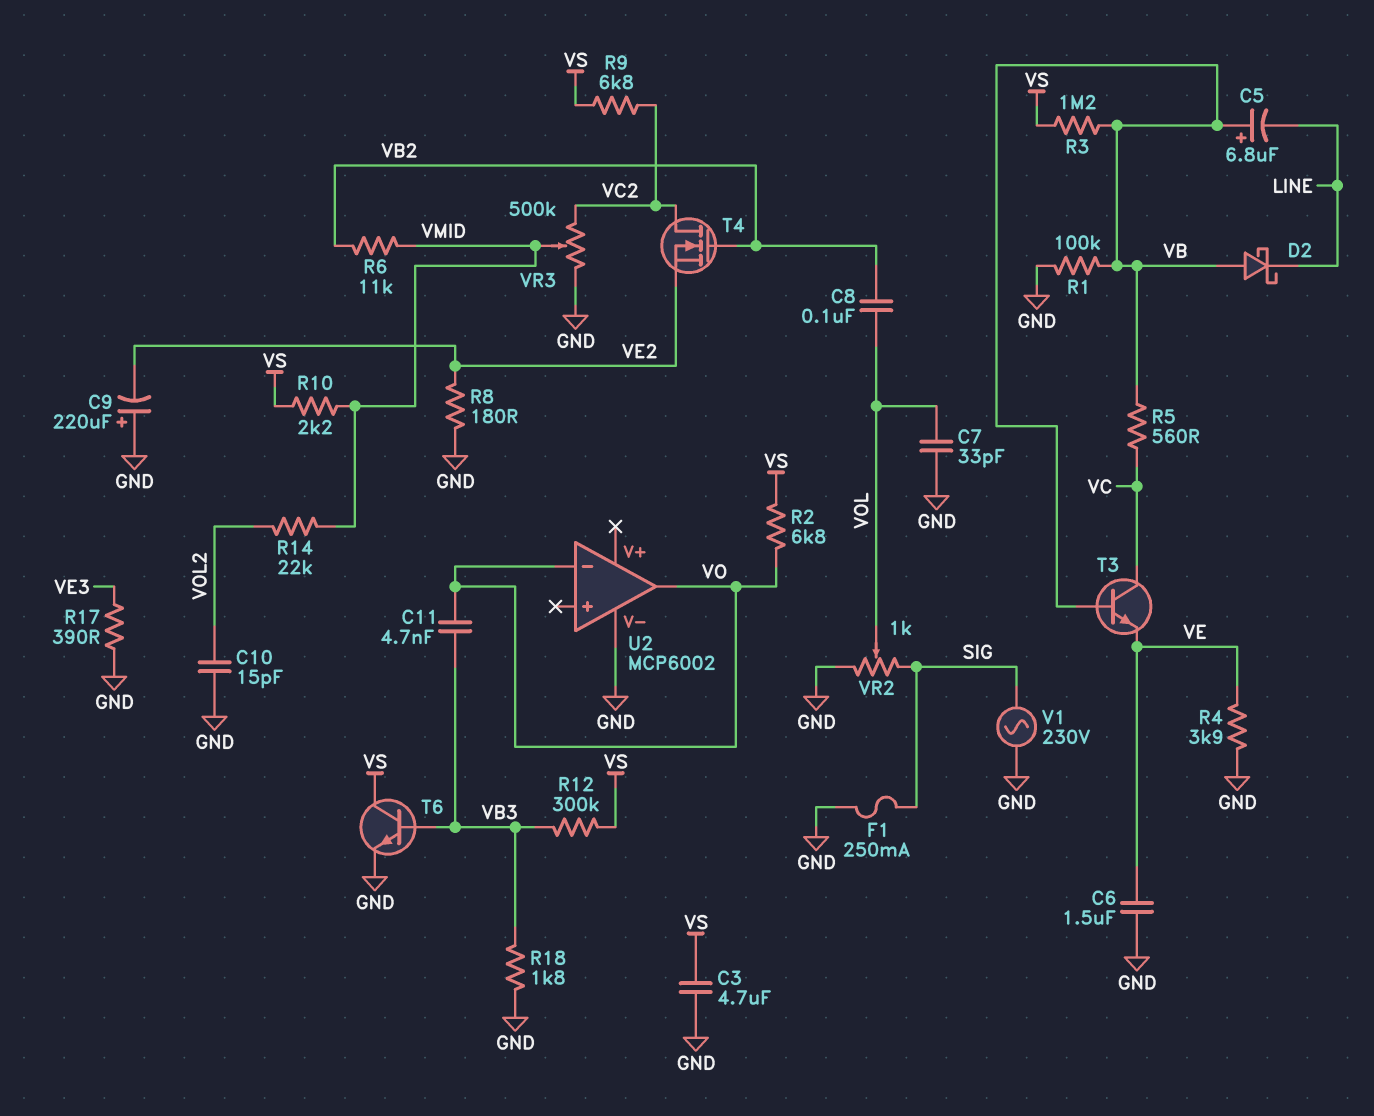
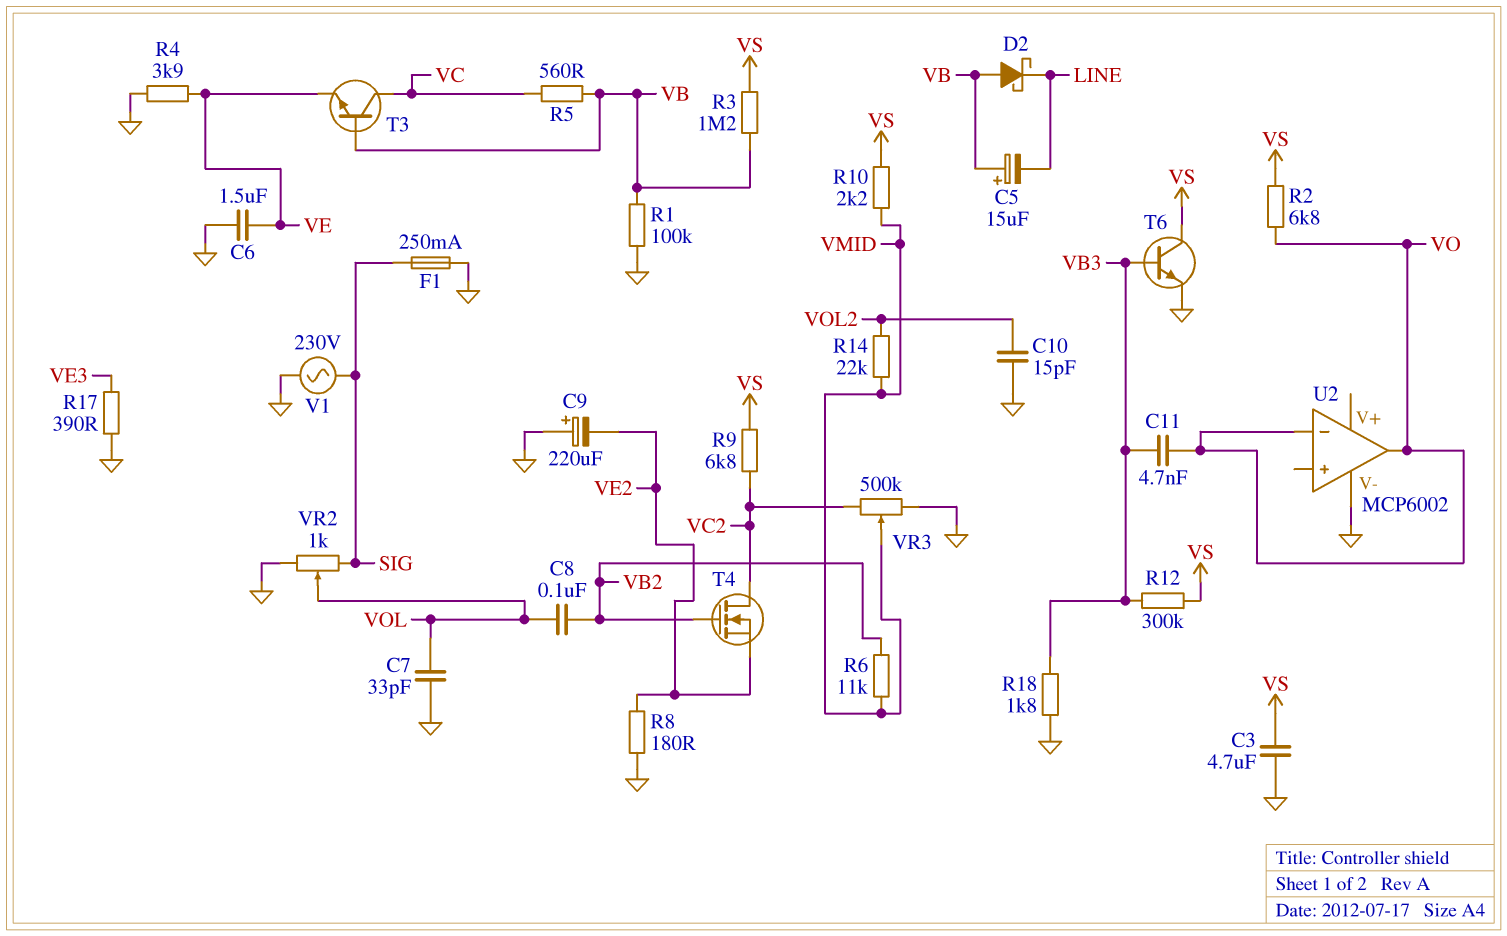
C5: 6.8uF (plus VB, minus LINE) -> 15uF (plus VB, minus LINE)

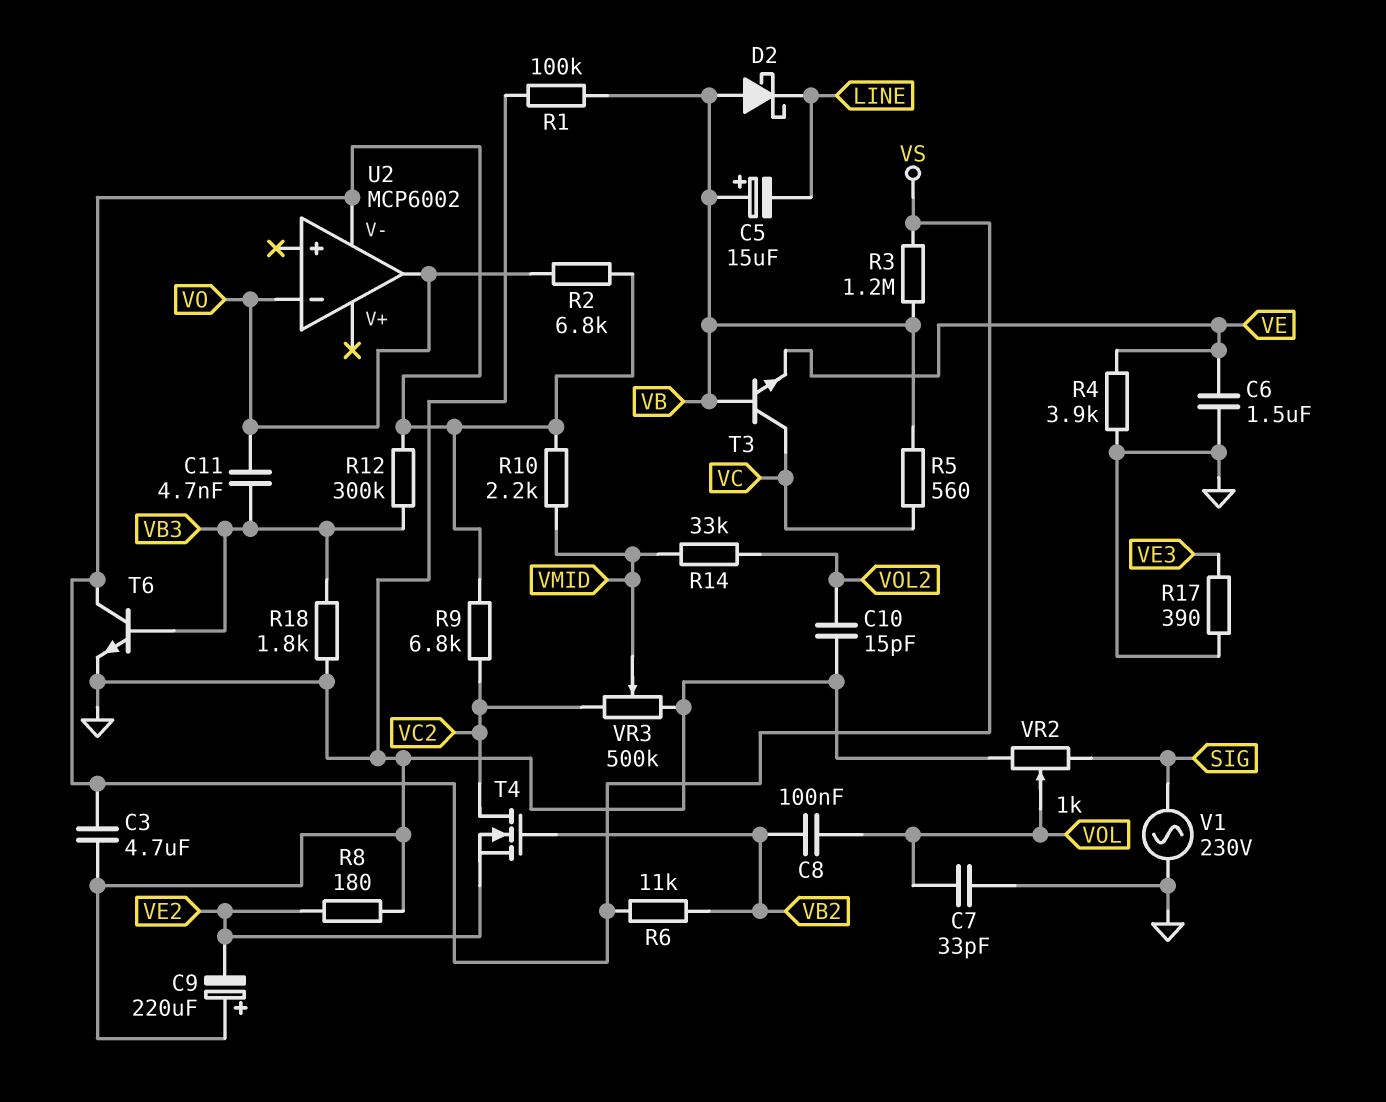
F1: 250mA (GND, SIG) -> none
R6: 11k (VB2, VMID) -> 11k (VB2, VS)
R14: 22k (VMID, VOL2) -> 33k (VMID, VOL2)
U2 pin V-: GND -> VS

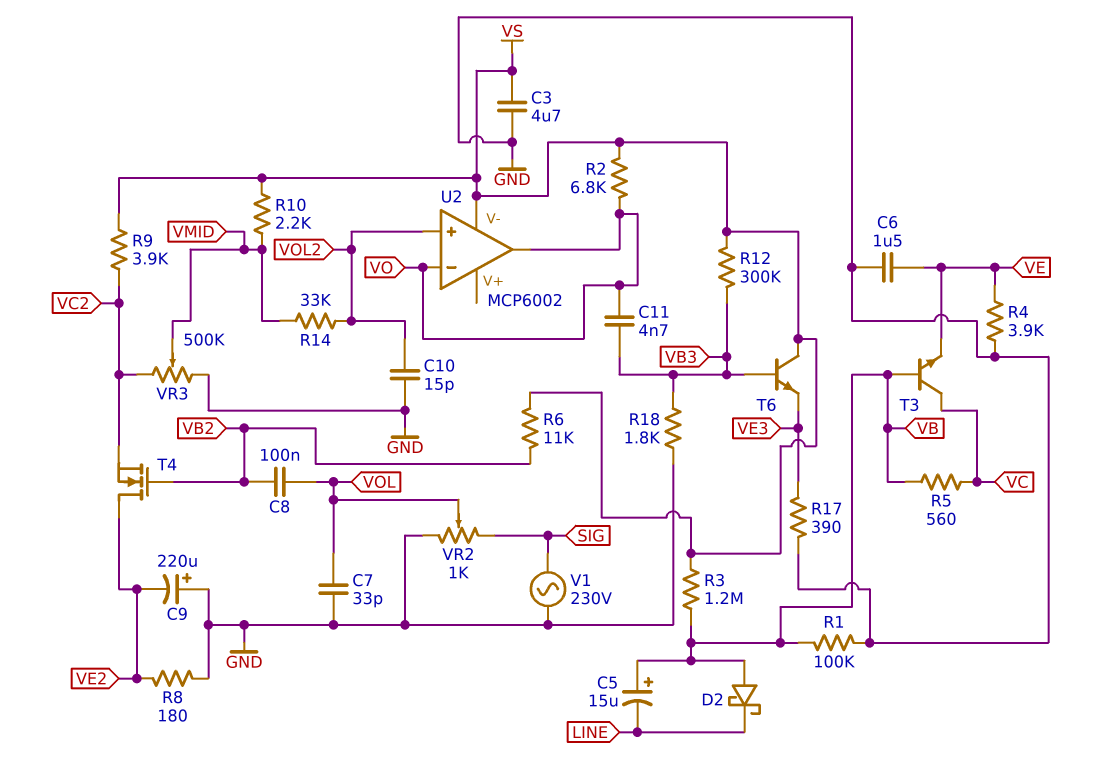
R9: 6.8k (VC2, VS) -> 3.9k (VC2, VS)
T4: NMOS (G VB2, D VC2, S VE2) -> NMOS (G VB2, D VE2, S VC2)
T6: NPN (B VB3, C VS, E GND) -> NPN (B VB3, C VS, E VE3)
U2 pin in+: none -> VOL2

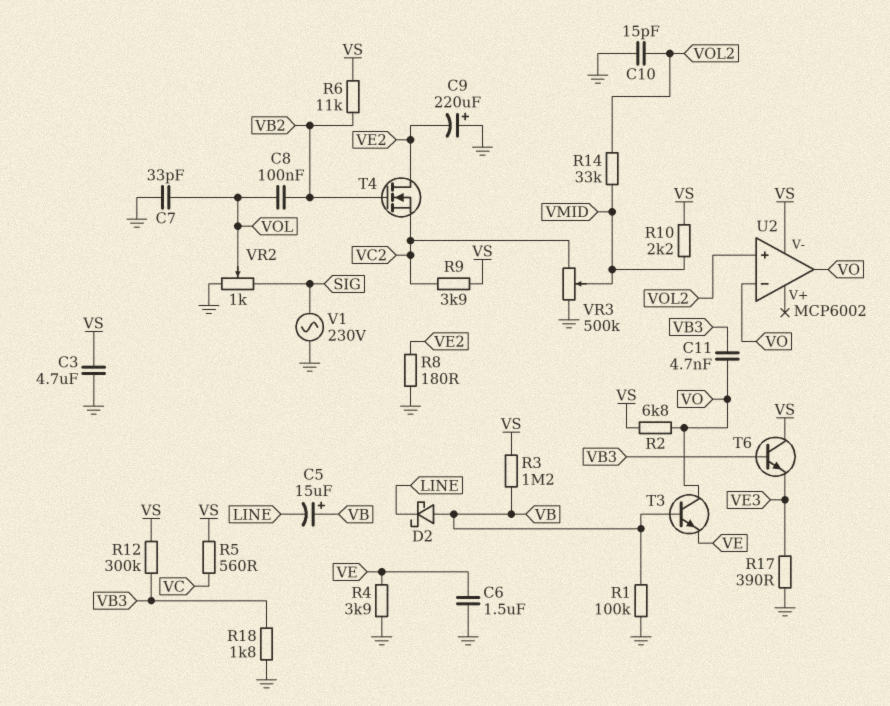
R5: 560 (VB, VC) -> 560 (VC, VS)
T3: NPN (B VB, C VC, E VE) -> NPN (B VB, C VO, E VE)

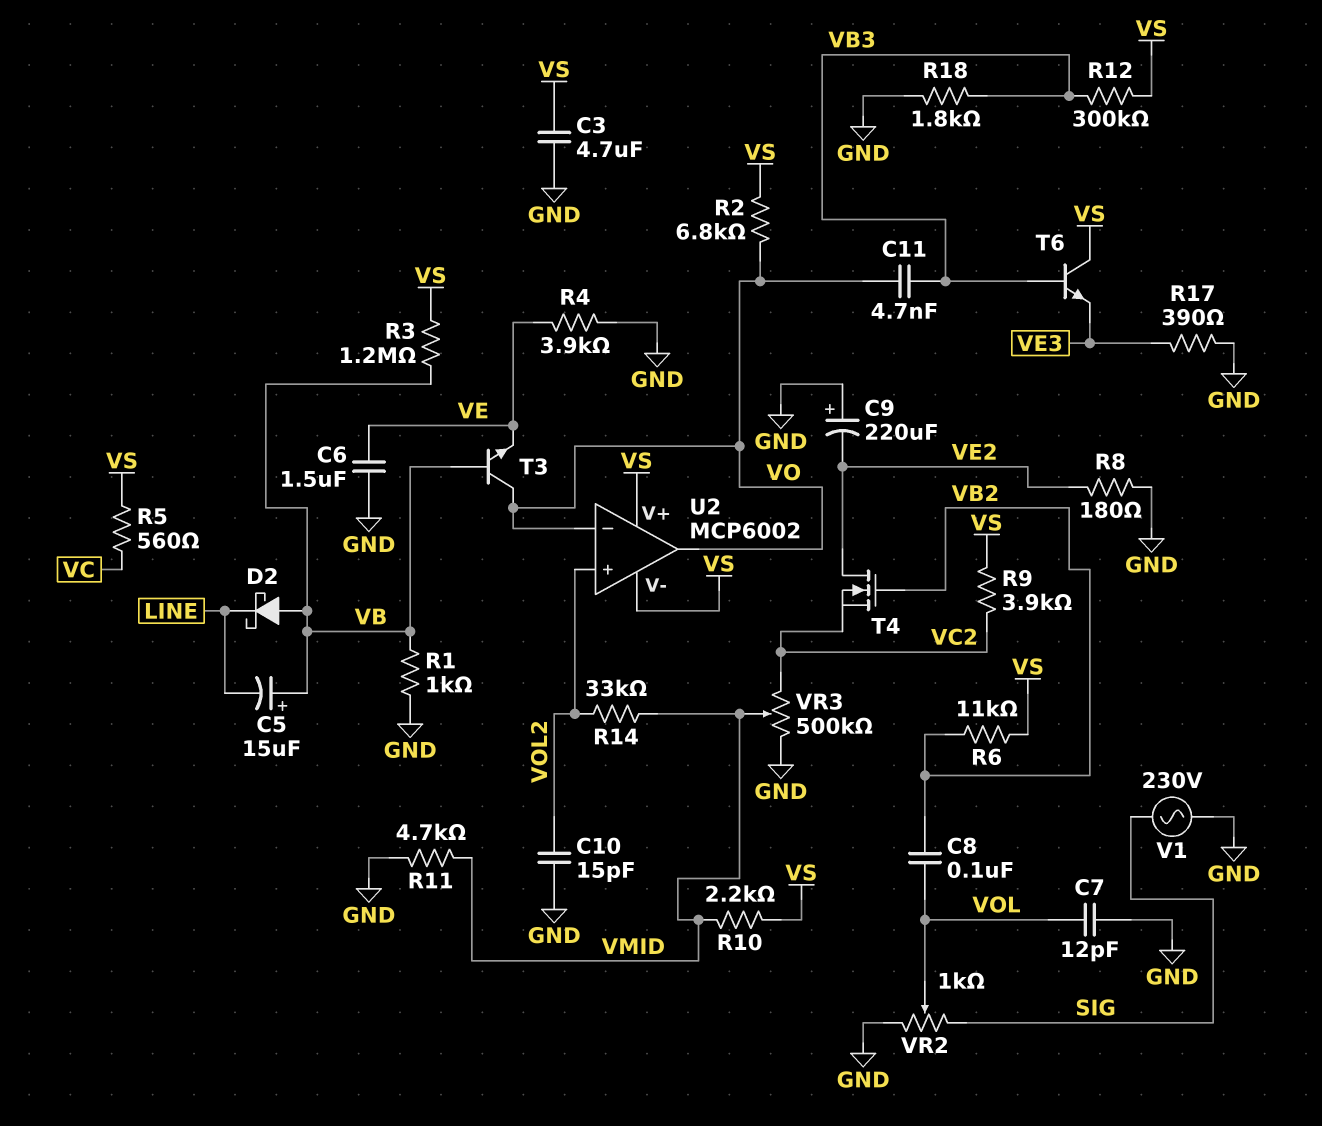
C7: 33pF (GND, VOL) -> 12pF (GND, VOL)
R1: 100k (GND, VB) -> 1k (GND, VB)
R11: none -> 4.7k (GND, VMID)
U2 pin V+: none -> VS

